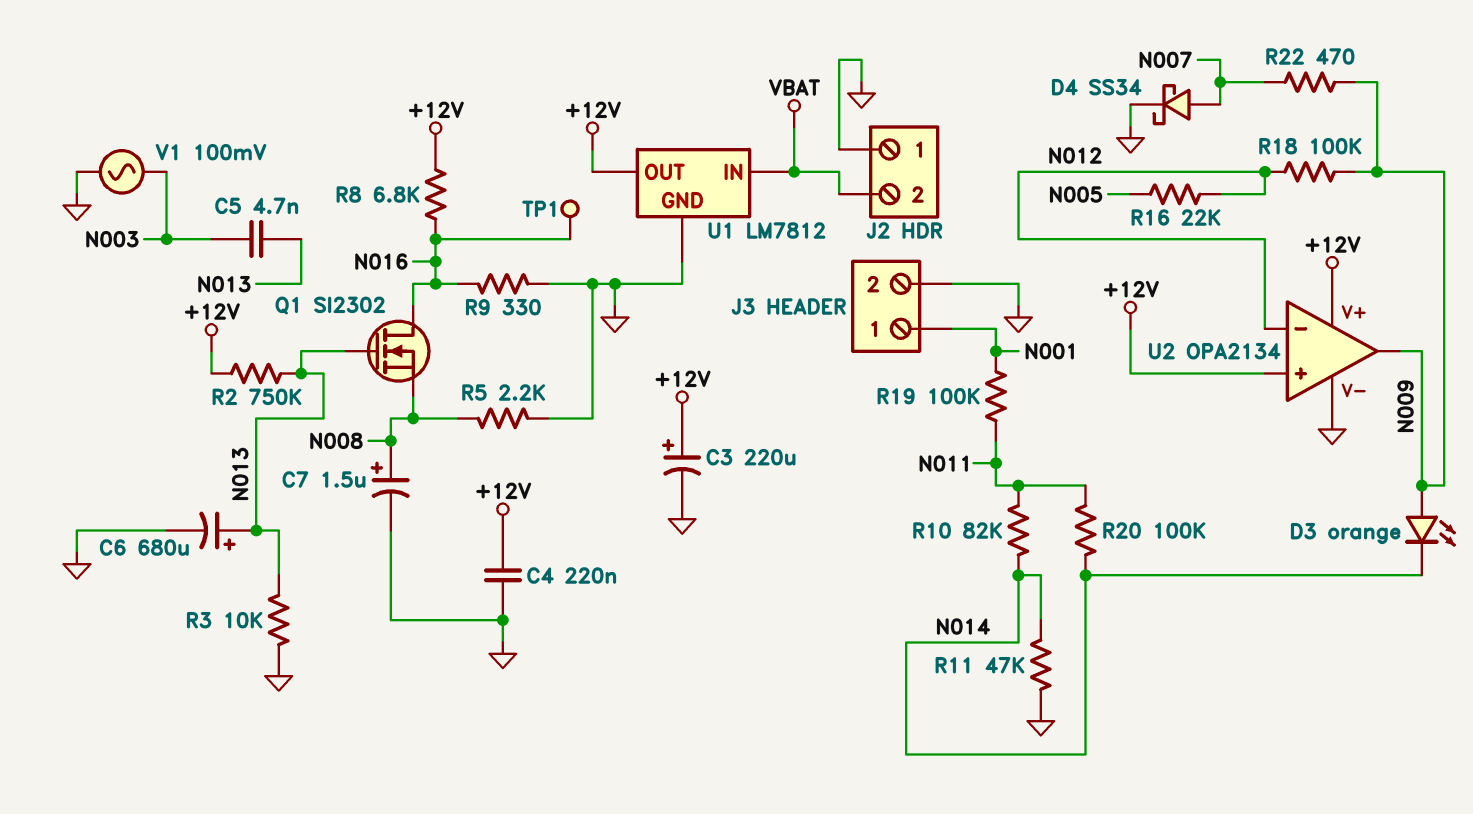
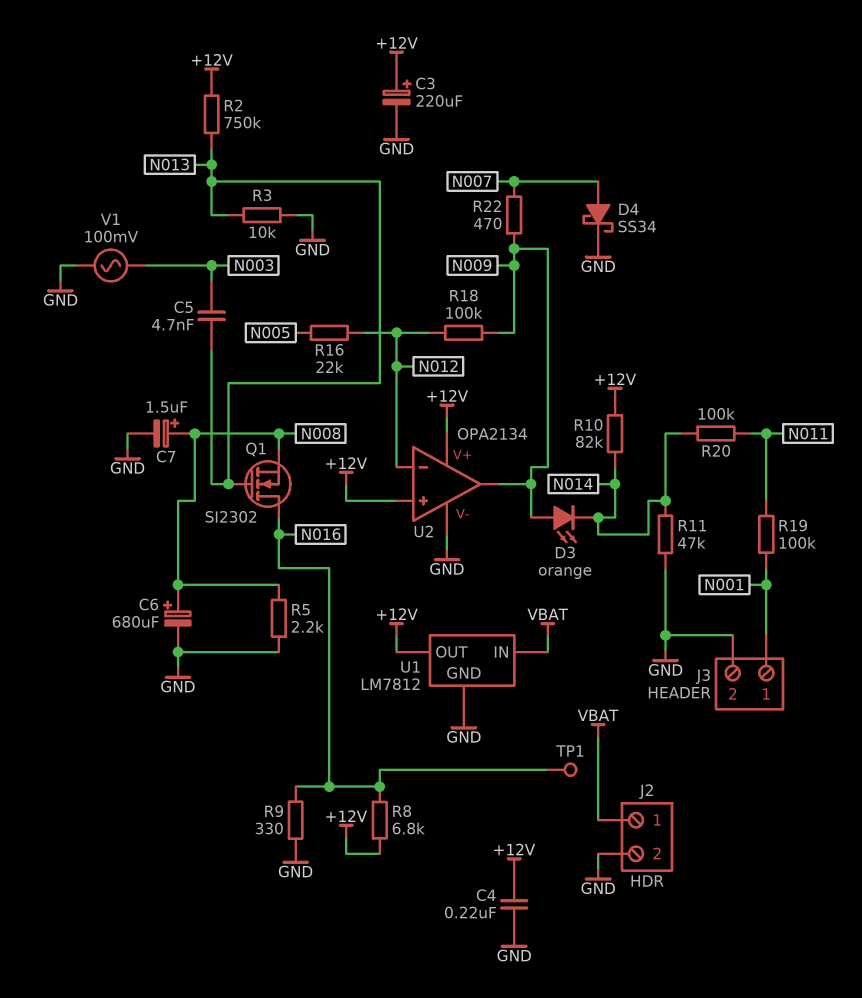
C6: 680uF (plus N013, minus GND) -> 680uF (plus N008, minus GND)
J2 pin 1: GND -> VBAT
J2 pin 2: VBAT -> GND
R10: 82k (N011, N014) -> 82k (+12V, N014)

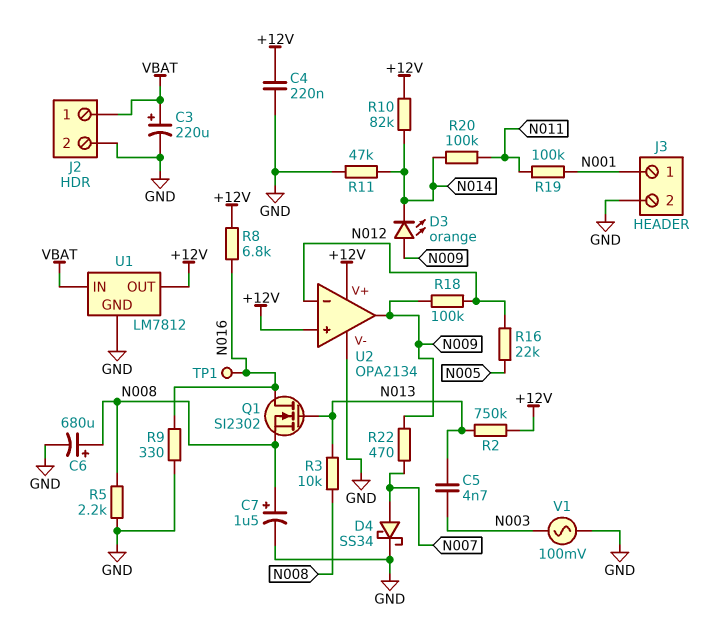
C3: 220uF (plus +12V, minus GND) -> 220uF (plus VBAT, minus GND)
R3: 10k (GND, N013) -> 10k (N008, N013)

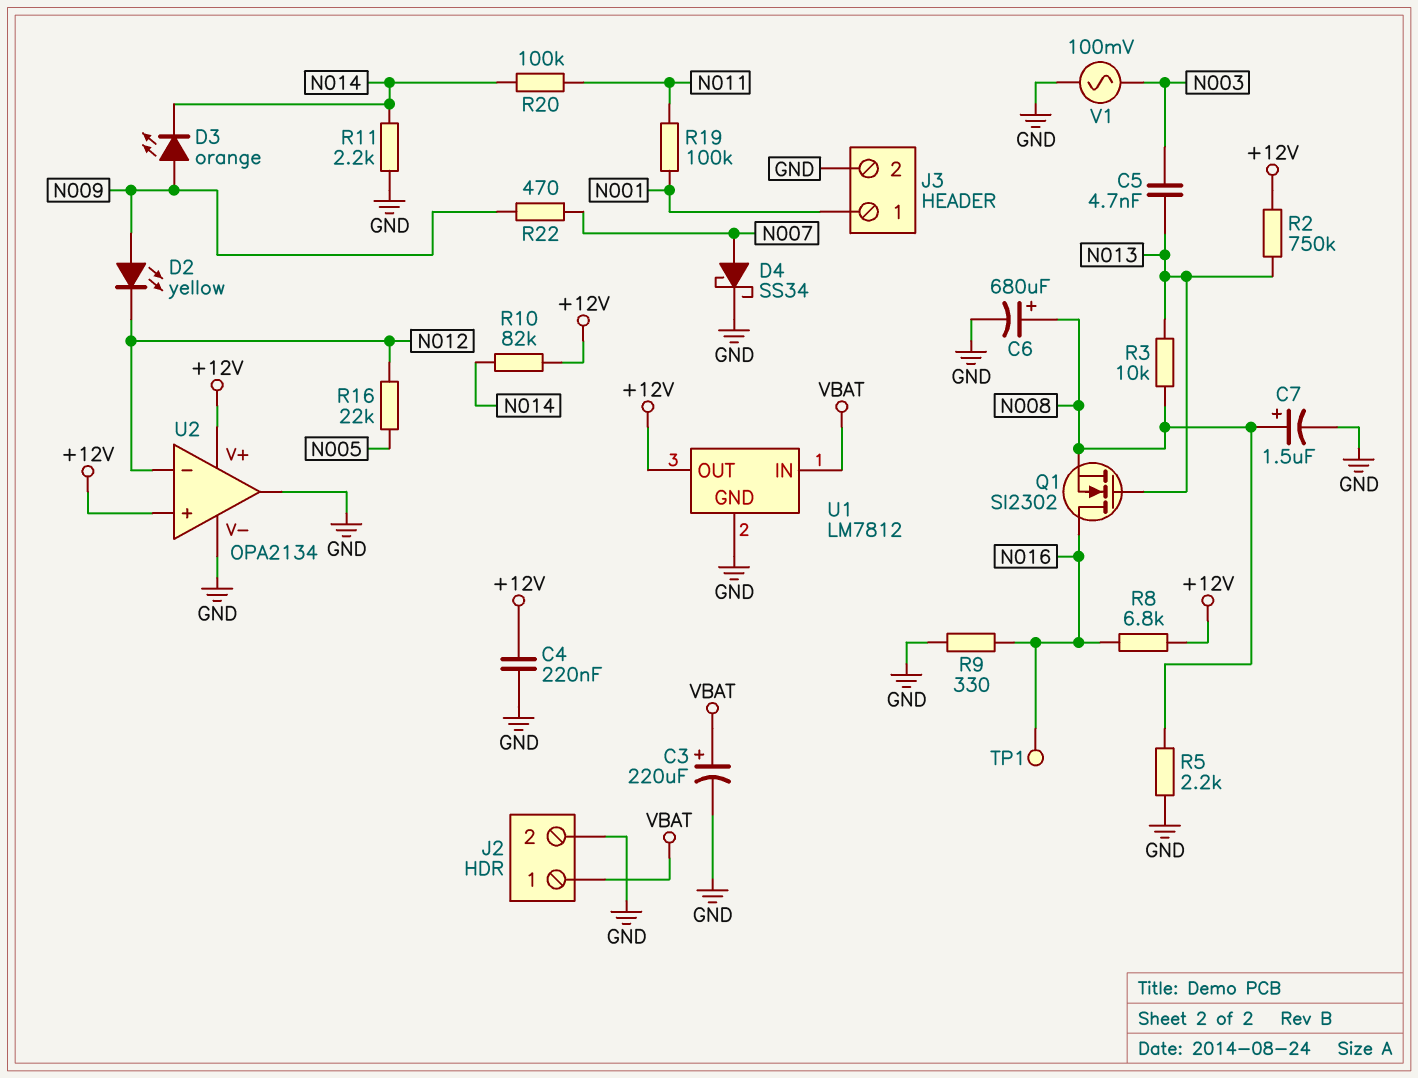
D2: none -> LED yellow (A N009, K N012)
R11: 47k (GND, N014) -> 2.2k (GND, N014)
R18: 100k (N009, N012) -> none
U2 pin out: N009 -> GND

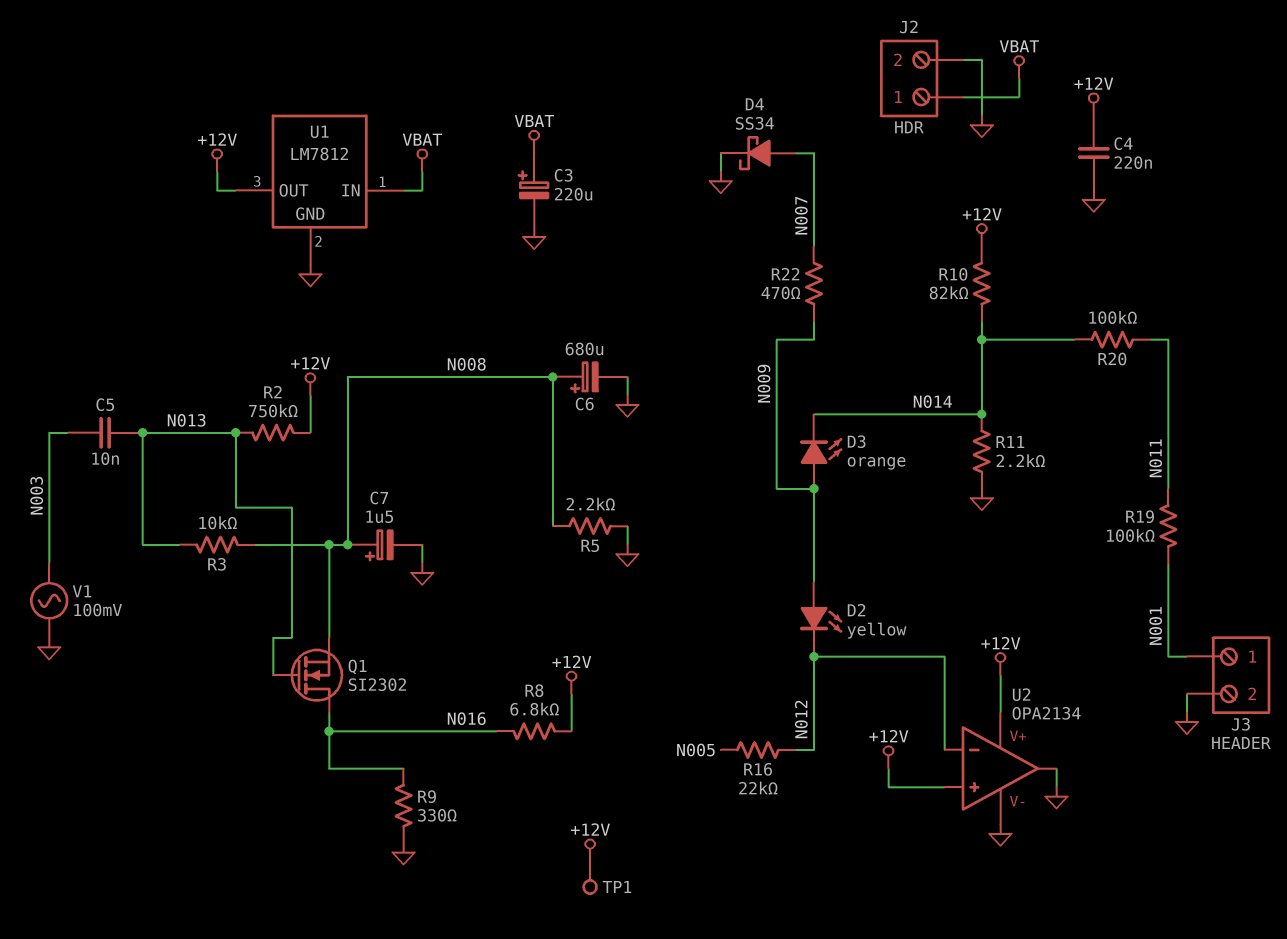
C5: 4.7nF (N003, N013) -> 10nF (N003, N013)
TP1: test point (N016) -> test point (+12V)

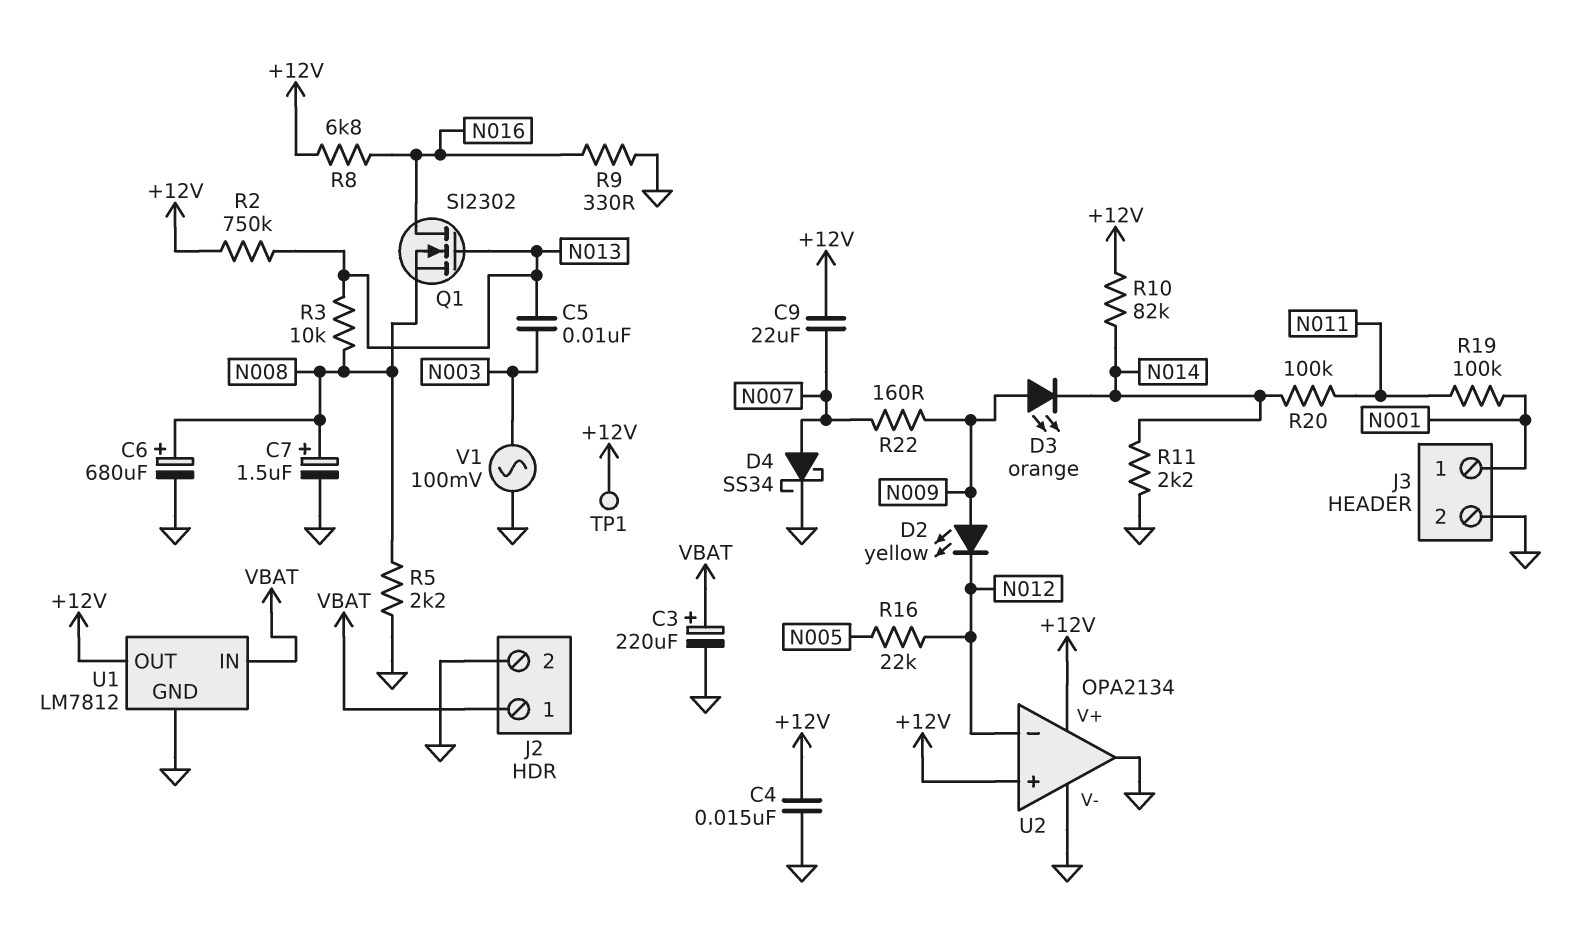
C4: 220nF (+12V, GND) -> 15nF (+12V, GND)
C9: none -> 22uF (+12V, N007)
R22: 470 (N007, N009) -> 160 (N007, N009)

